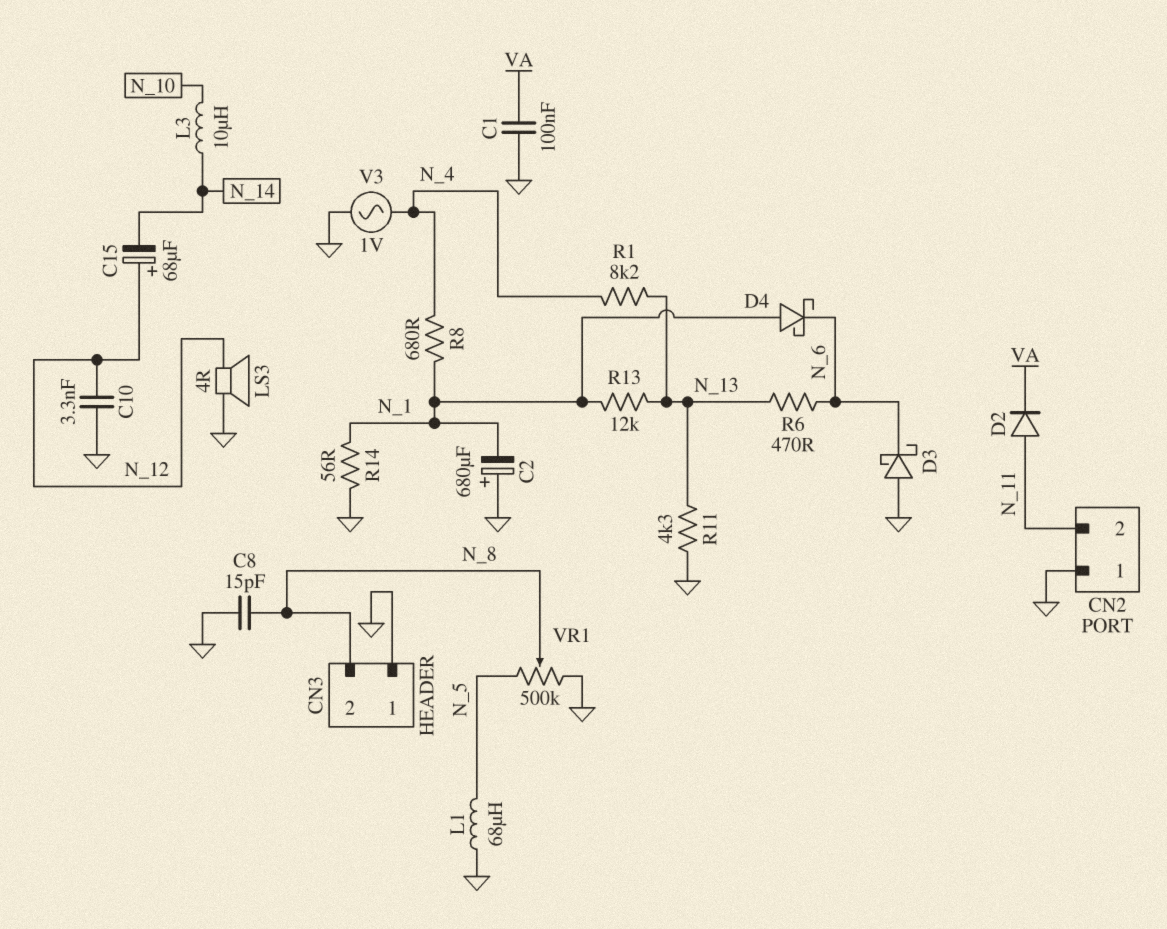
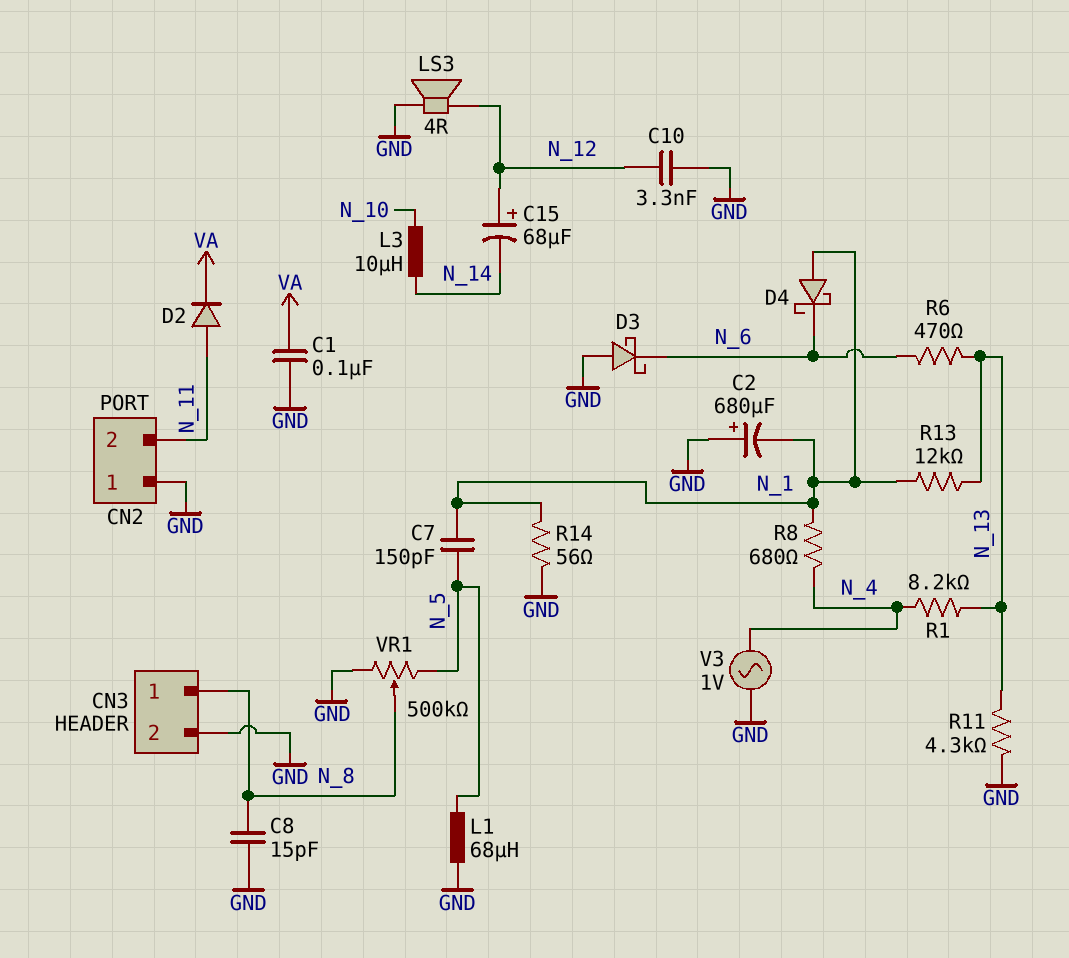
C7: none -> 150pF (N_1, N_5)
CN3 pin 1: GND -> N_8
CN3 pin 2: N_8 -> GND

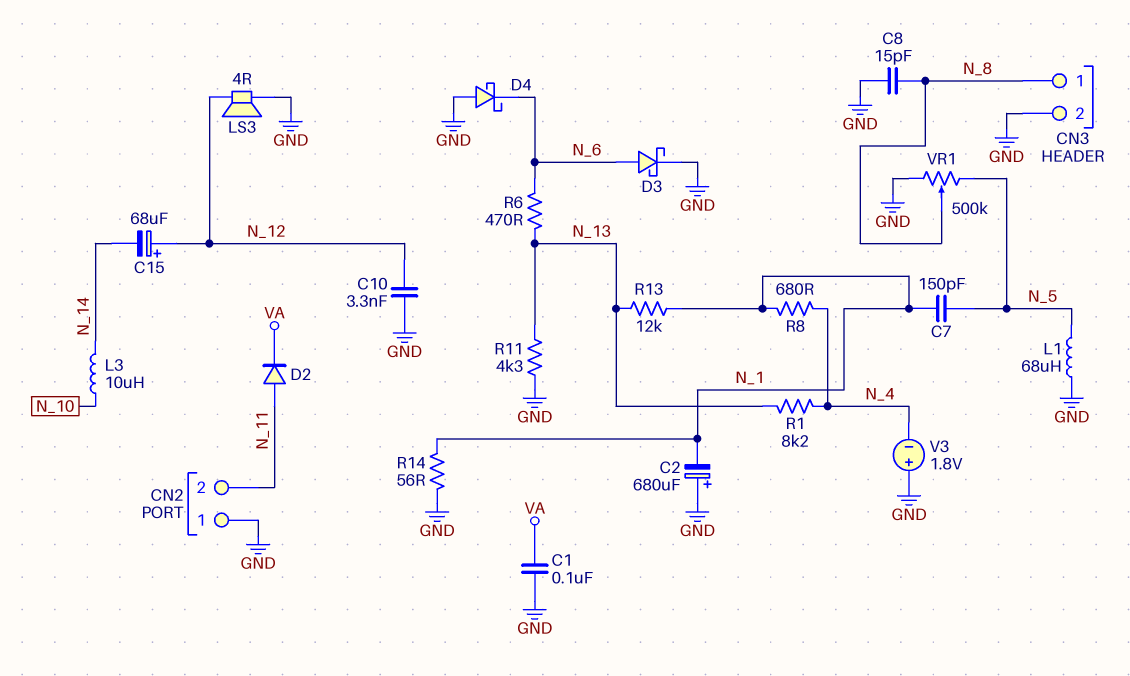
D3: schottky (A GND, K N_6) -> schottky (A N_6, K GND)
D4: schottky (A N_1, K N_6) -> schottky (A GND, K N_6)
V3: AC 1V (GND, N_4) -> 1.8V (plus GND, minus N_4)

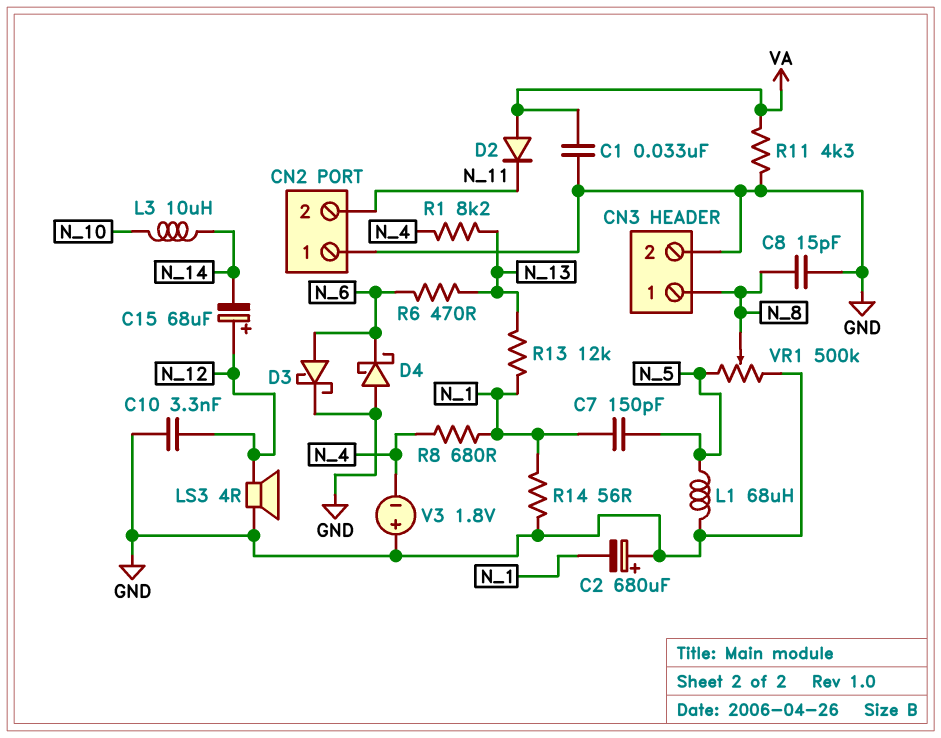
C1: 100nF (GND, VA) -> 33nF (GND, VA)
D2: diode (A N_11, K VA) -> diode (A VA, K N_11)
R11: 4.3k (GND, N_13) -> 4.3k (GND, VA)

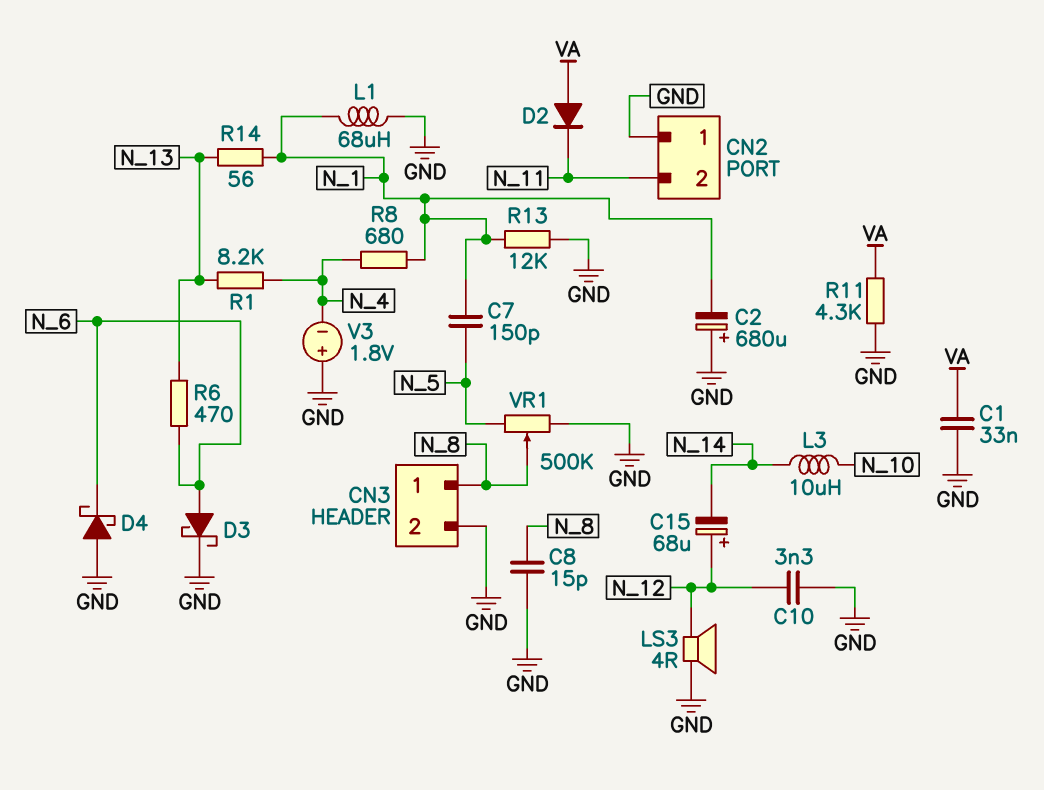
L1: 68uH (GND, N_5) -> 68uH (GND, N_1)
R13: 12k (N_1, N_13) -> 12k (GND, N_1)
R14: 56 (GND, N_1) -> 56 (N_1, N_13)

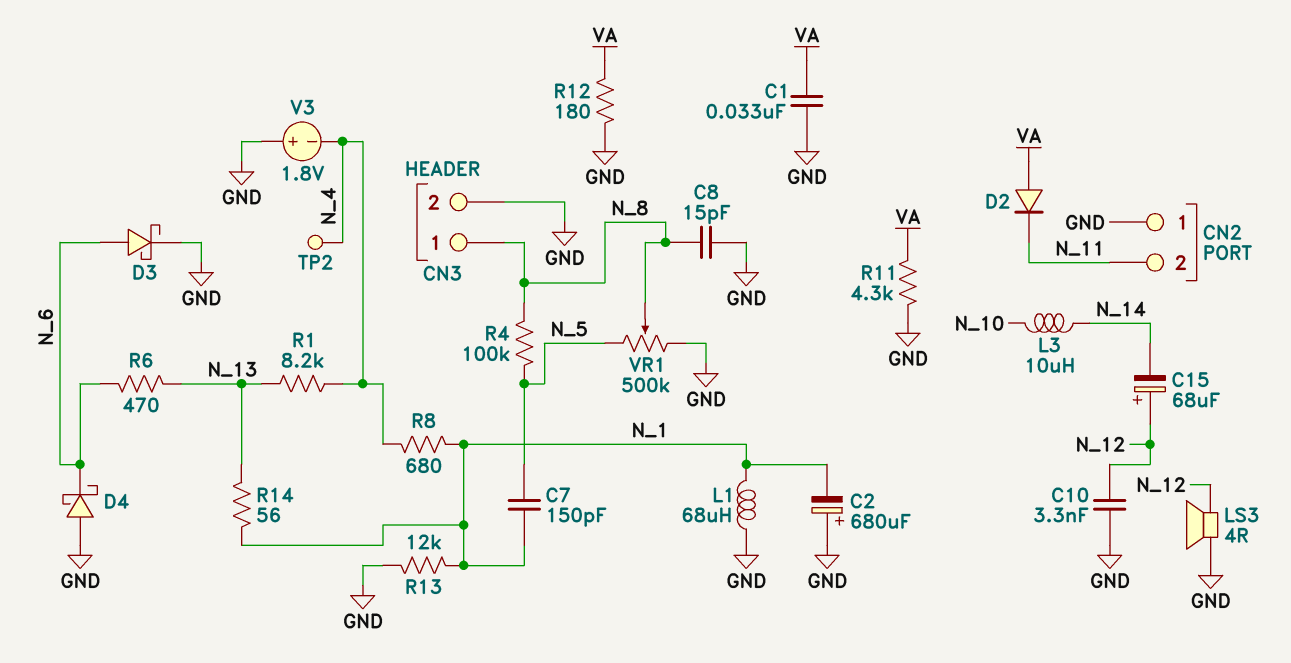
R4: none -> 100k (N_5, N_8)
R12: none -> 180 (GND, VA)
TP2: none -> test point (N_4)

